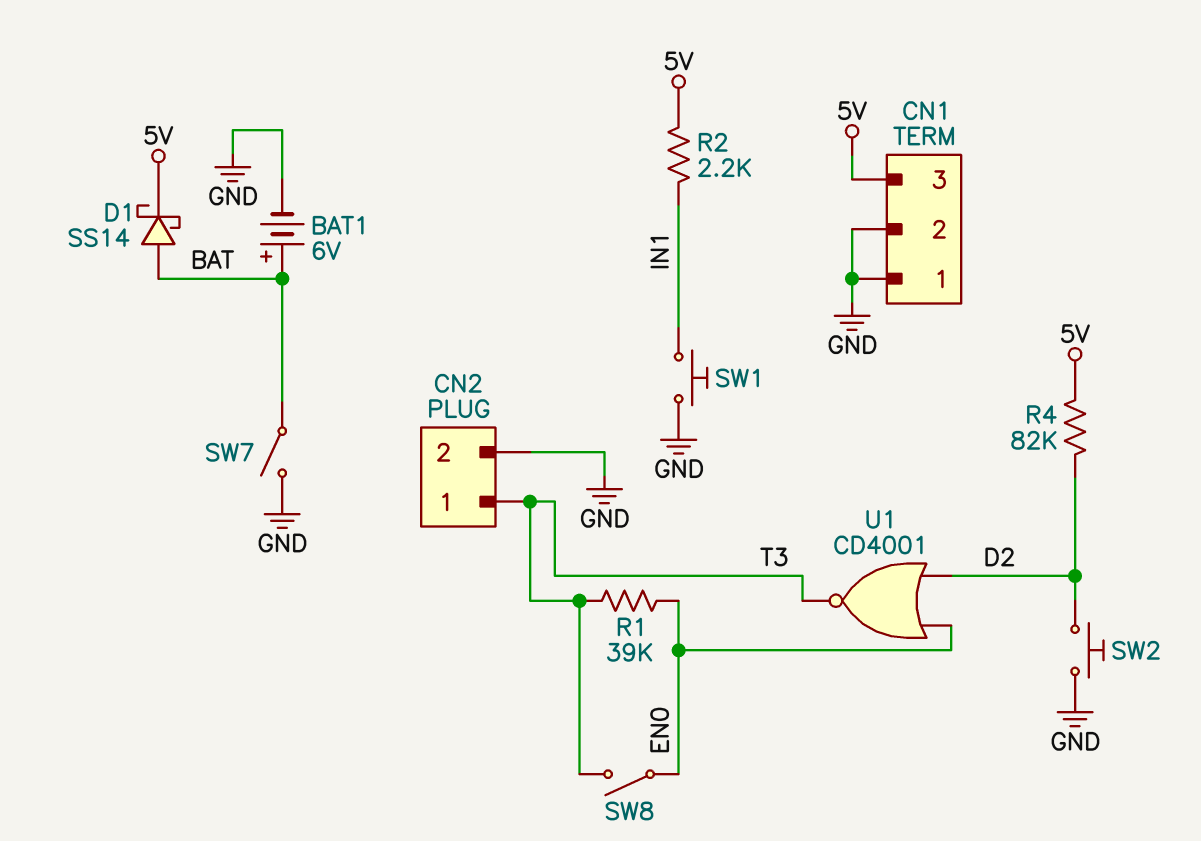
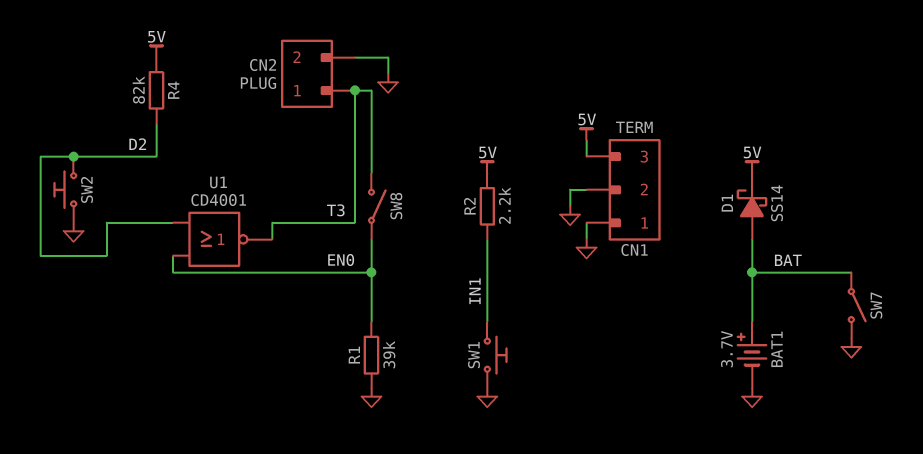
BAT1: 6V (plus BAT, minus GND) -> 3.7V (plus BAT, minus GND)
R1: 39k (EN0, T3) -> 39k (EN0, GND)

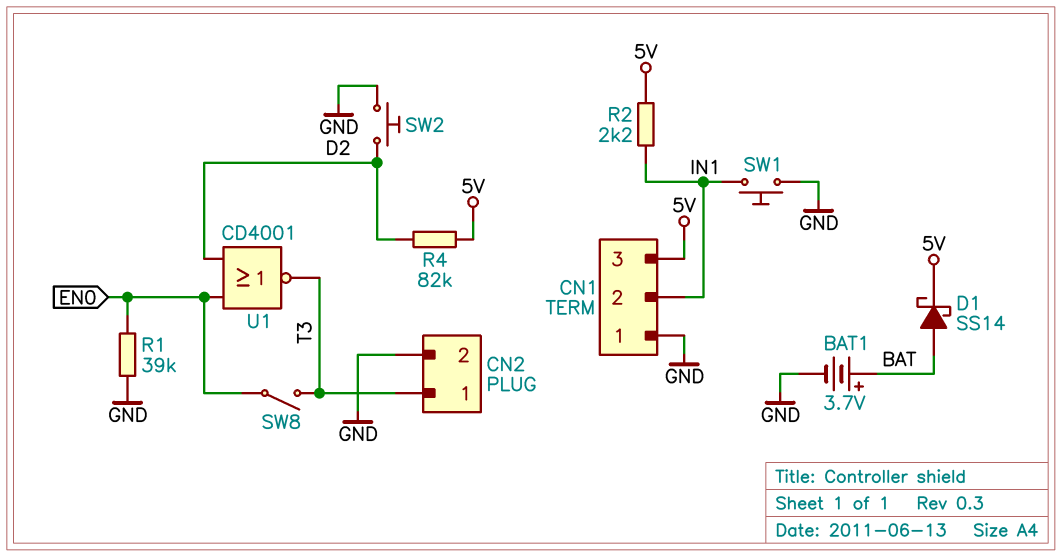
CN1 pin 2: GND -> IN1
SW7: switch (BAT, GND) -> none

